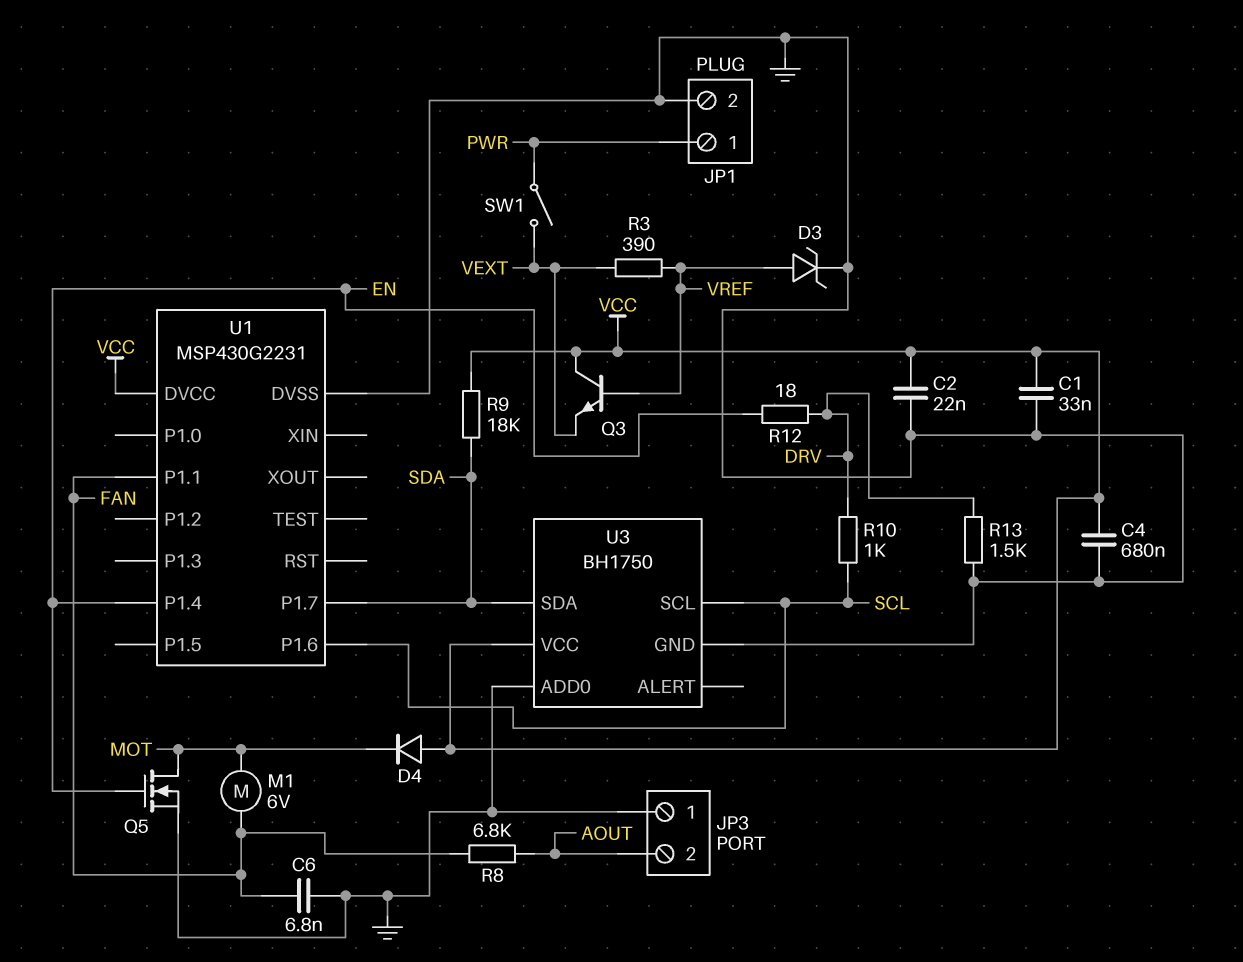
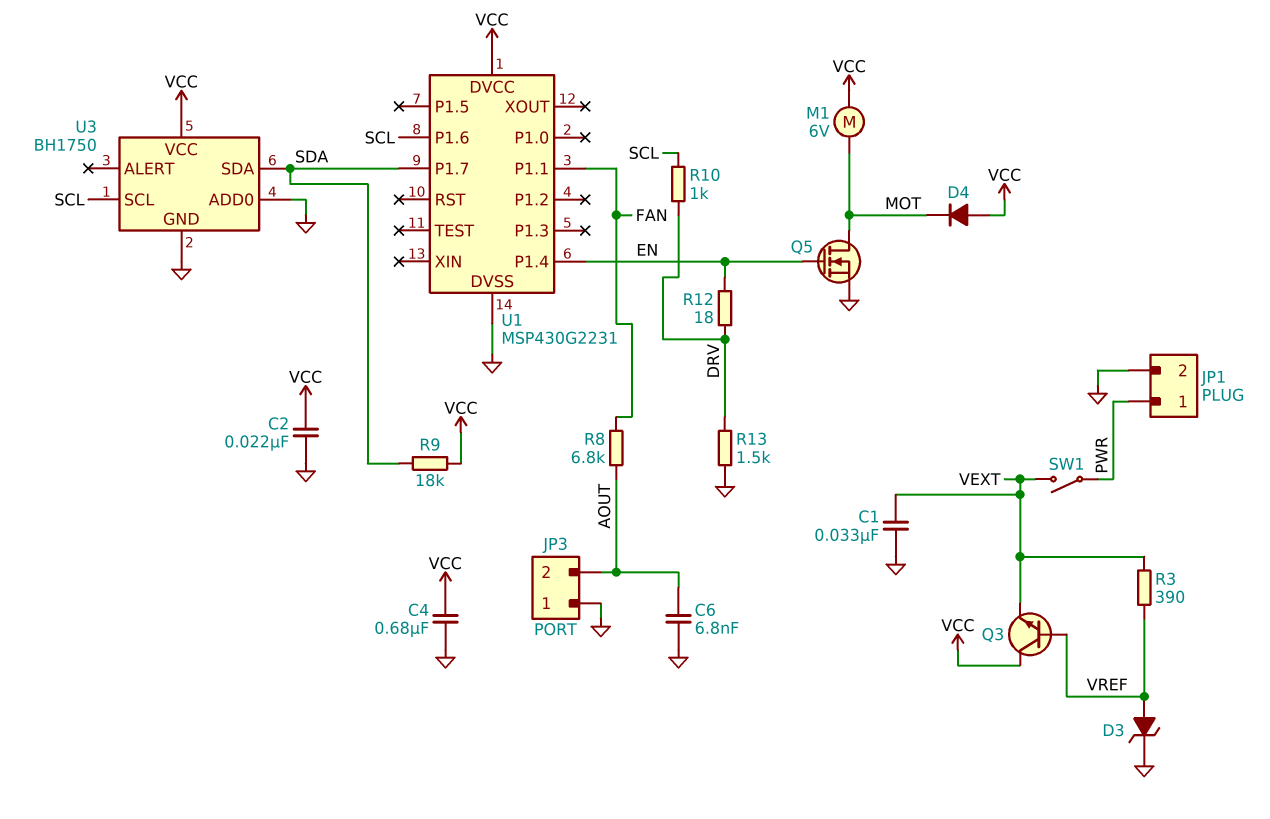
C1: 33nF (GND, VCC) -> 33nF (GND, VEXT)
C6: 6.8nF (FAN, GND) -> 6.8nF (AOUT, GND)
M1: motor 6V (FAN, MOT) -> motor 6V (MOT, VCC)

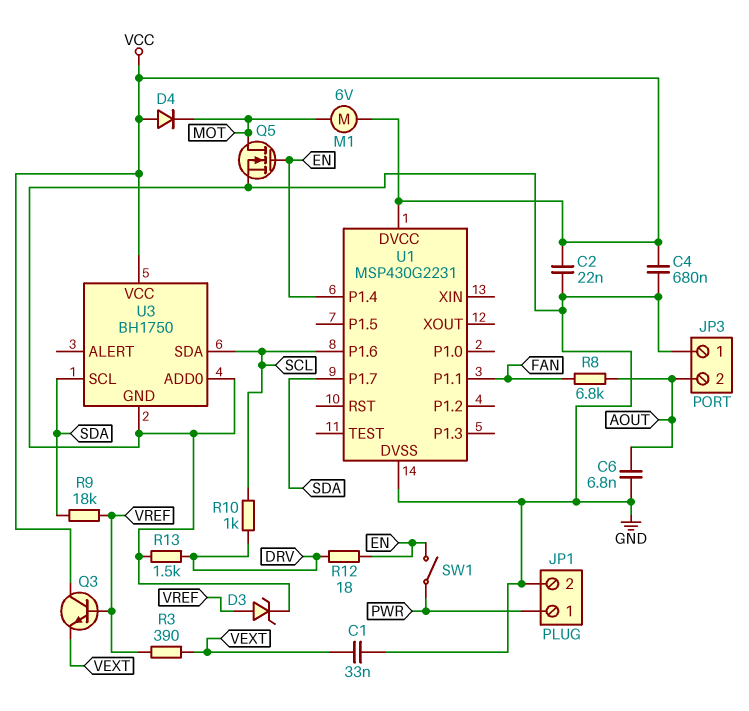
R9: 18k (SDA, VCC) -> 18k (SDA, VREF)
SW1: switch (PWR, VEXT) -> switch (EN, PWR)
U3 pin SCL: SCL -> SDA
U3 pin SDA: SDA -> SCL

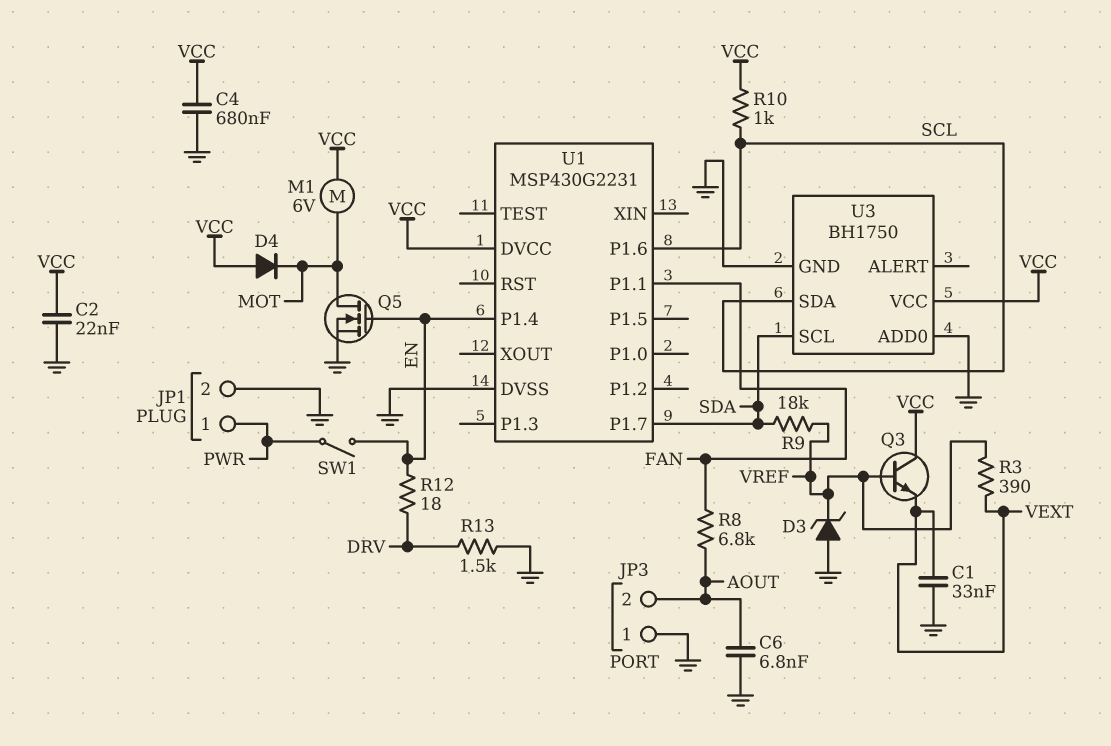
D3: zener (A VREF, K GND) -> zener (A GND, K VREF)
R10: 1k (DRV, SCL) -> 1k (SCL, VCC)

